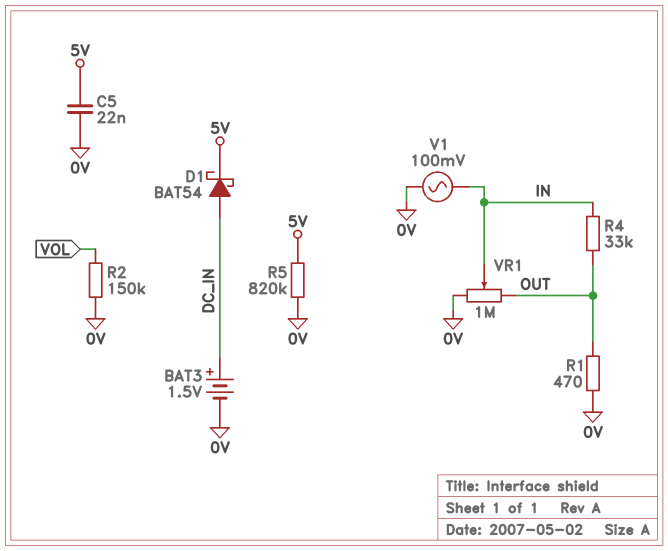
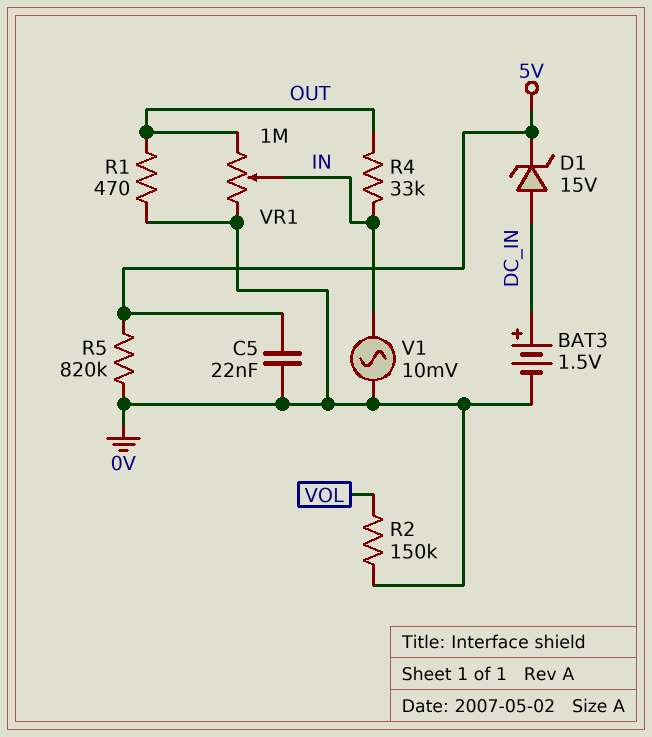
D1: schottky BAT54 (A DC_IN, K 5V) -> zener 15V (A DC_IN, K 5V)
V1: AC 100mV (0V, IN) -> AC 10mV (0V, IN)

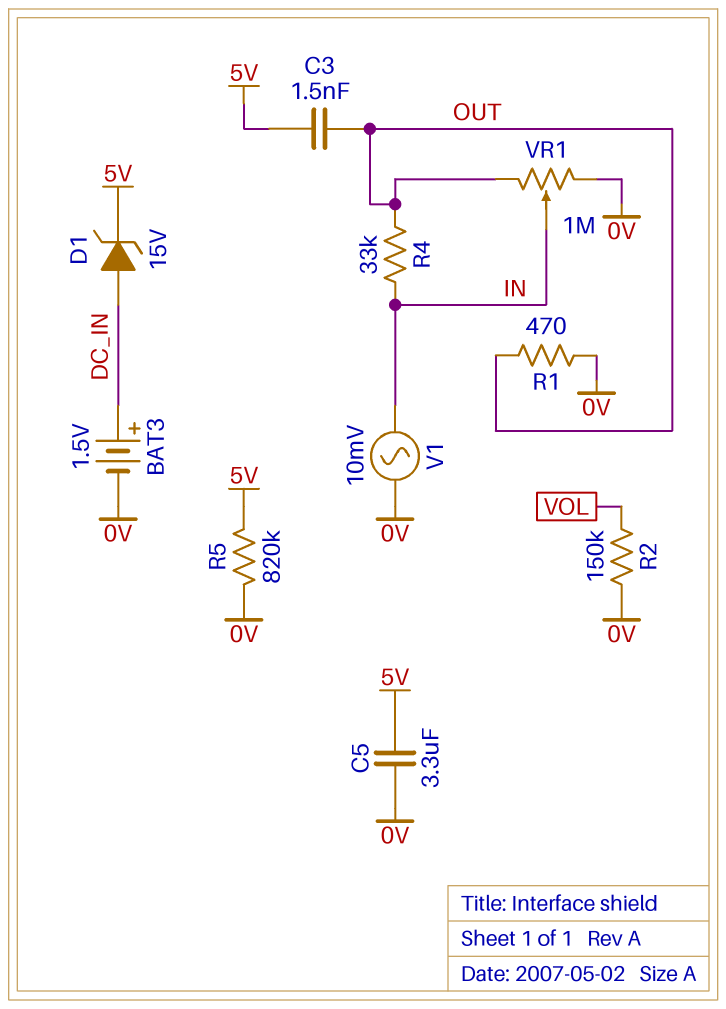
C3: none -> 1.5nF (5V, OUT)
C5: 22nF (0V, 5V) -> 3.3uF (0V, 5V)

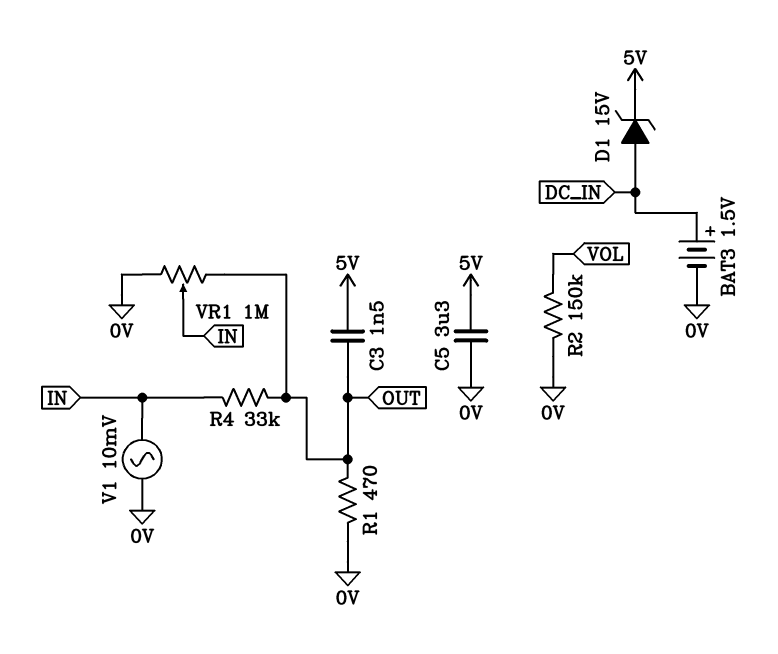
R5: 820k (0V, 5V) -> none

